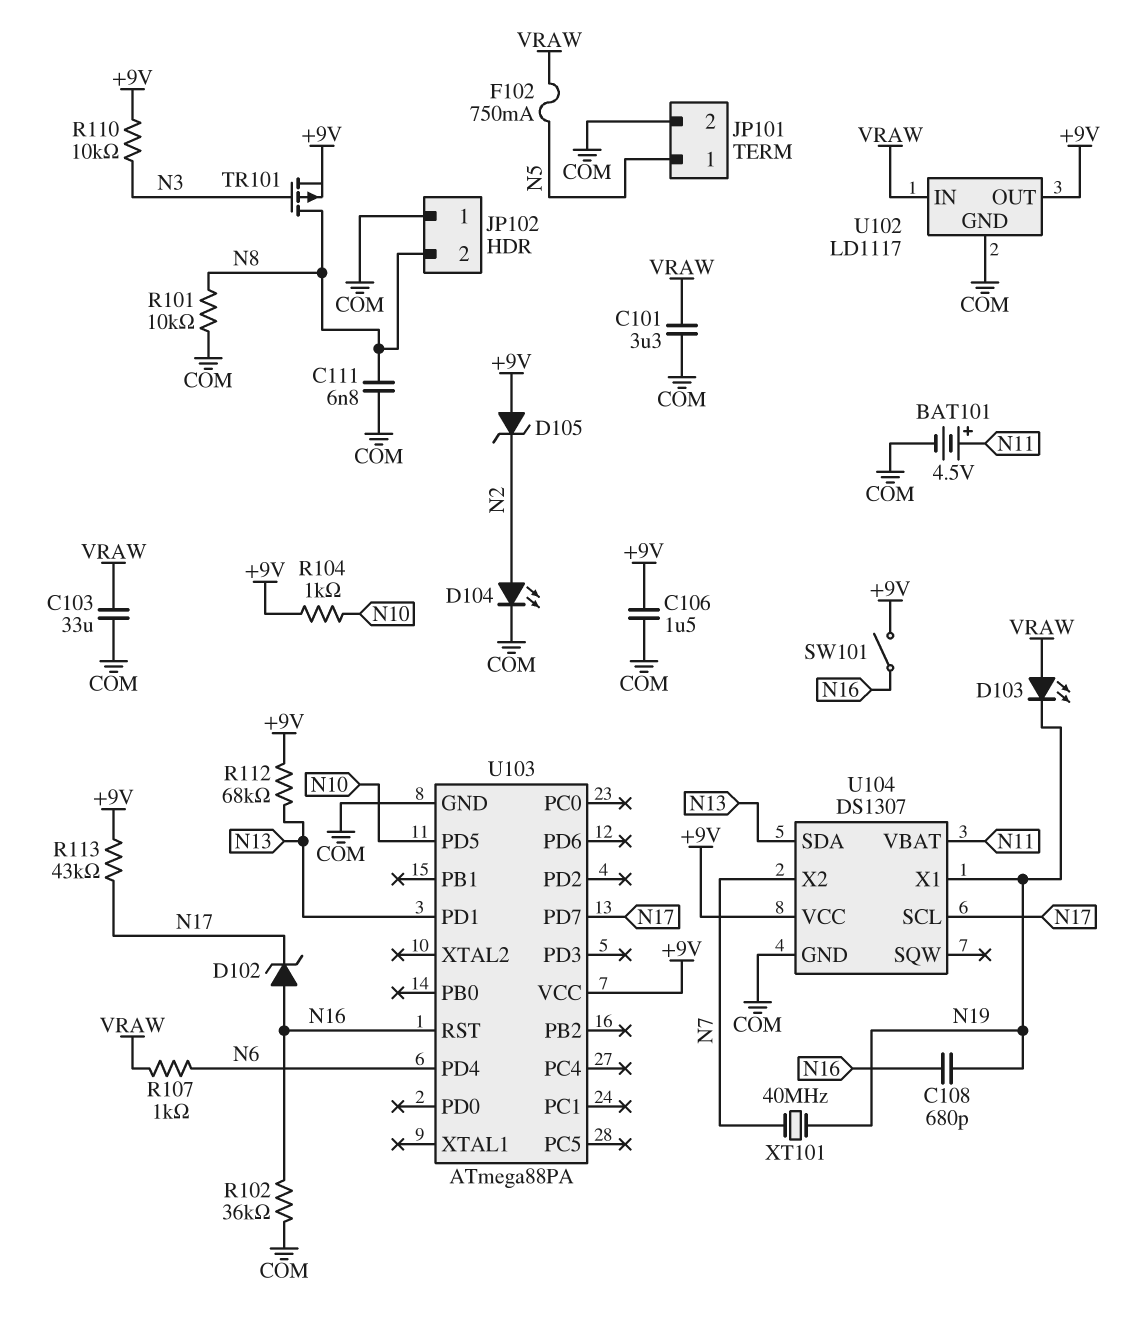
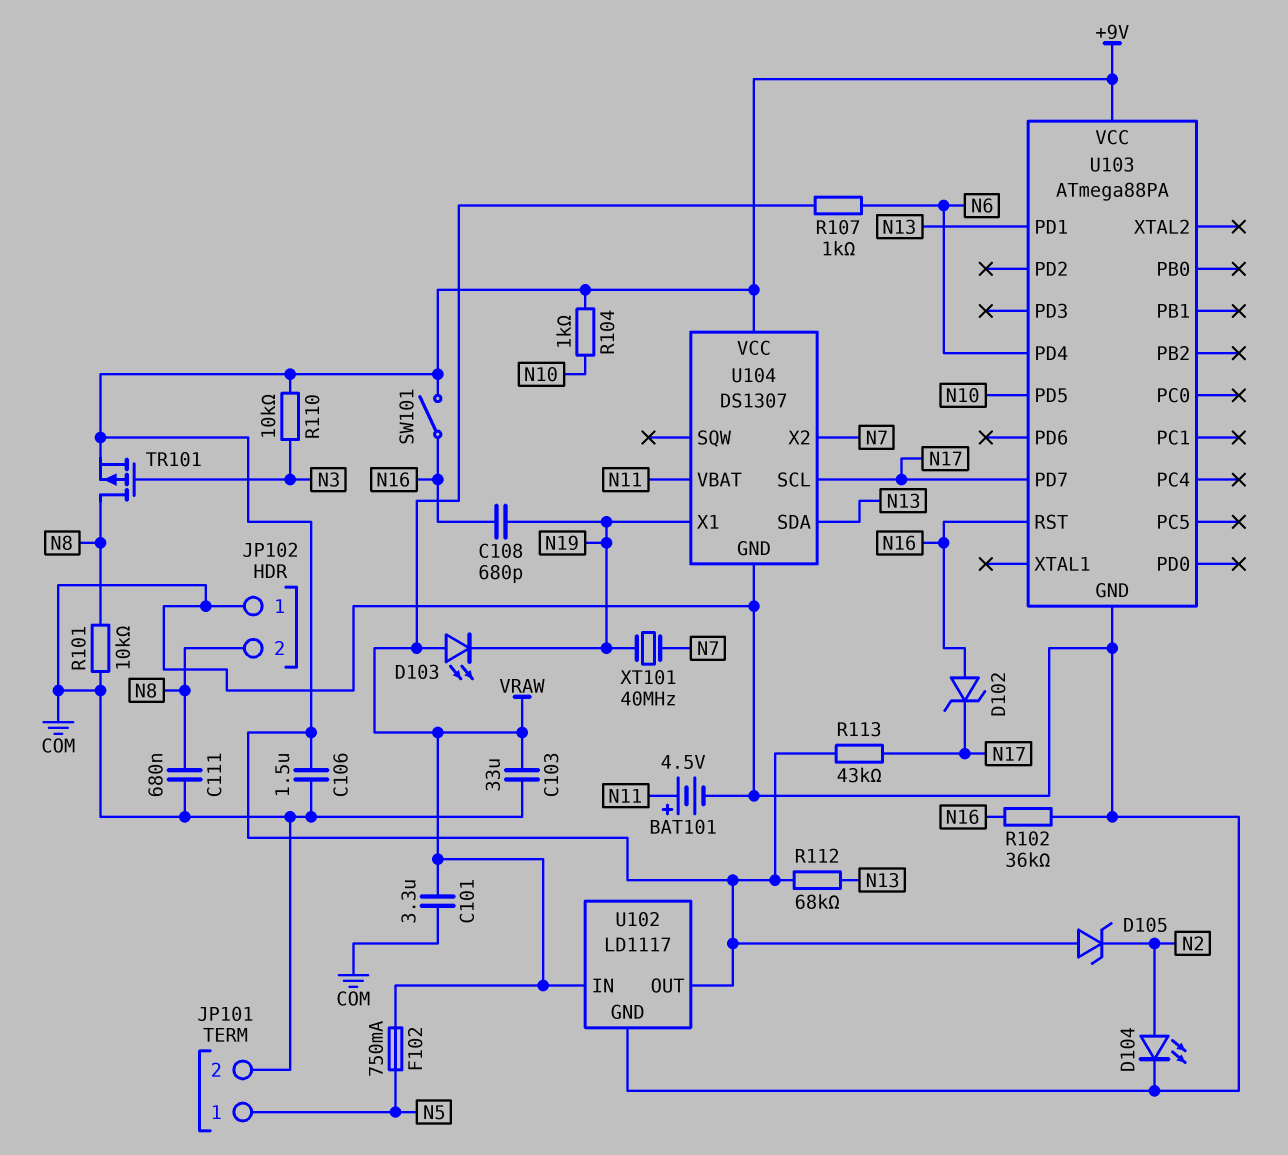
C111: 6.8nF (COM, N8) -> 680nF (COM, N8)

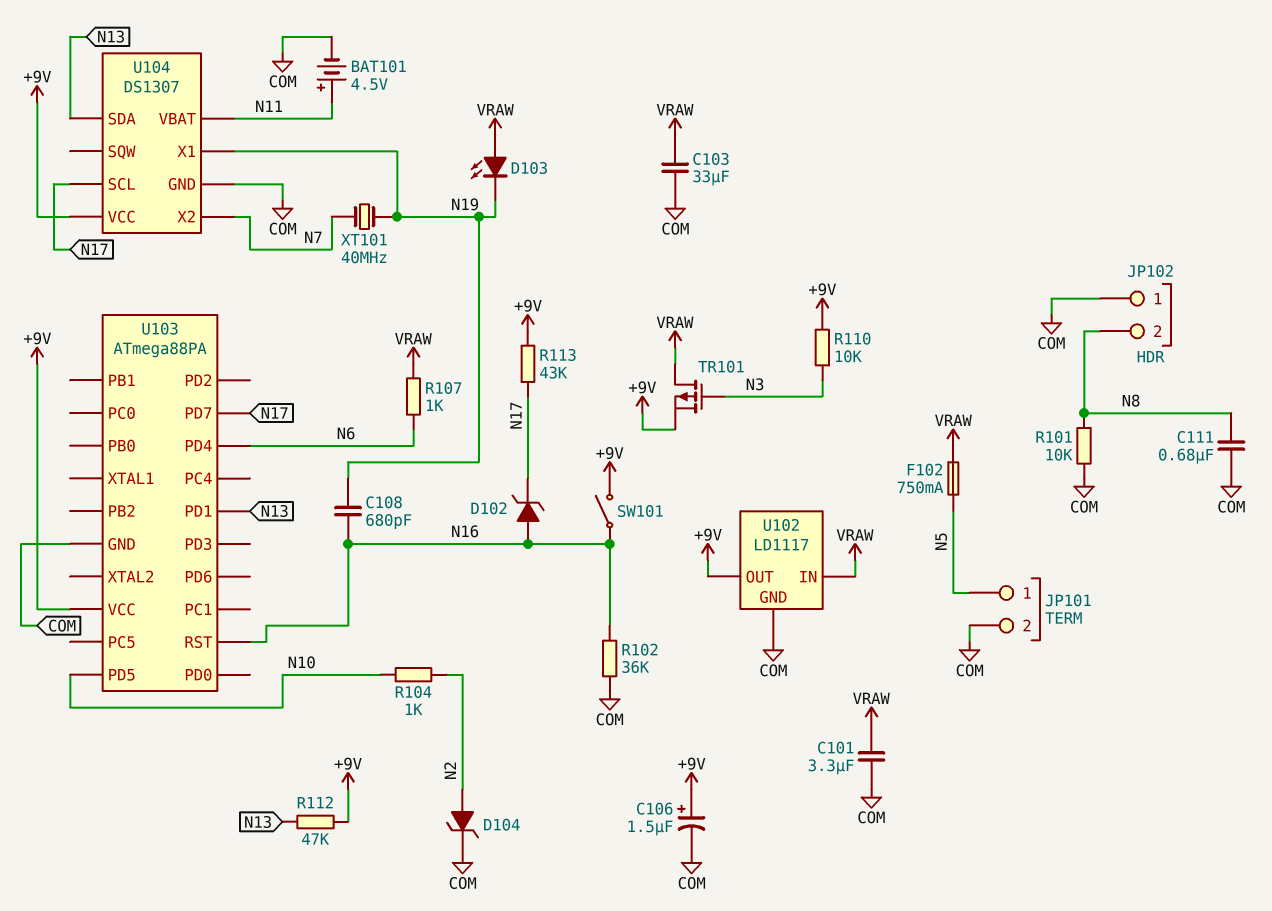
C106: 1.5uF (+9V, COM) -> 1.5uF (plus +9V, minus COM)
D104: LED (A N2, K COM) -> zener (A N2, K COM)
D105: zener (A +9V, K N2) -> none
R104: 1k (+9V, N10) -> 1k (N2, N10)
R112: 68k (+9V, N13) -> 47k (+9V, N13)
TR101: PMOS (G N3, D N8, S +9V) -> PMOS (G N3, D VRAW, S +9V)

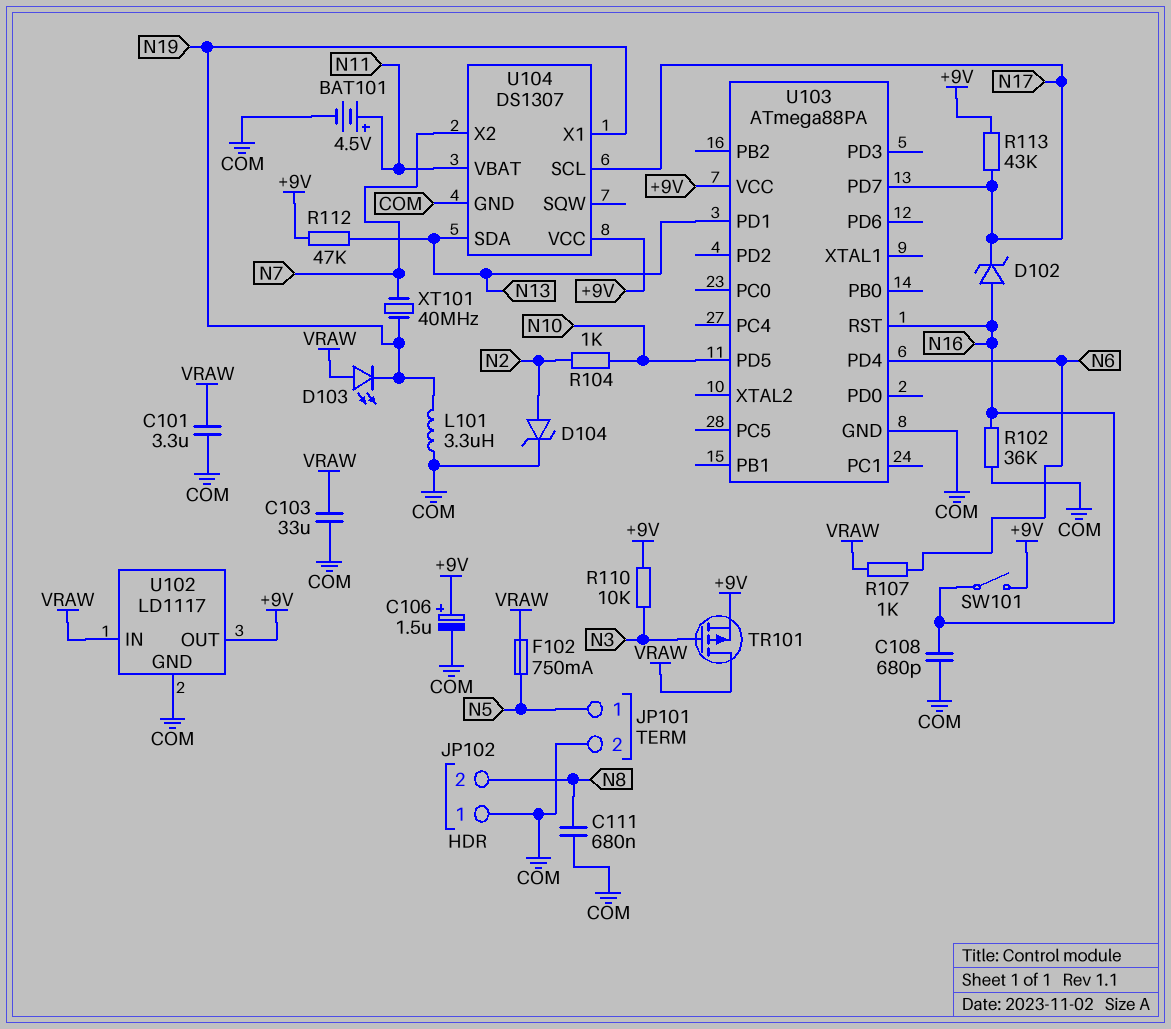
C108: 680pF (N16, N19) -> 680pF (COM, N16)
L101: none -> 3.3uH (COM, N19)
R101: 10k (COM, N8) -> none

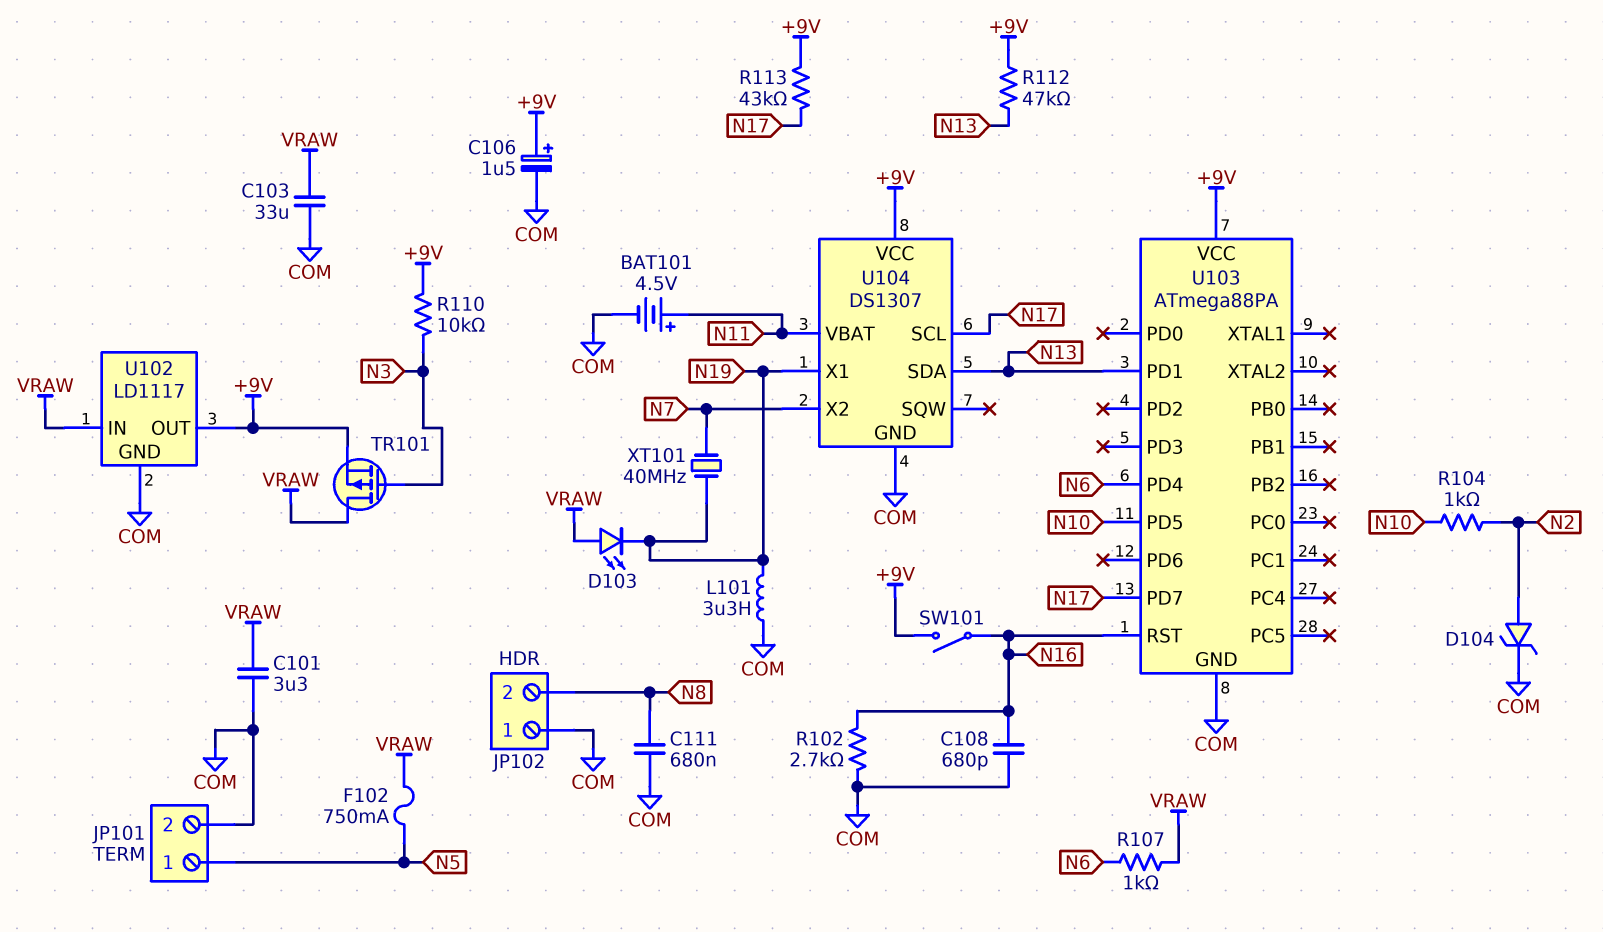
D102: zener (A N16, K N17) -> none
R102: 36k (COM, N16) -> 2.7k (COM, N16)

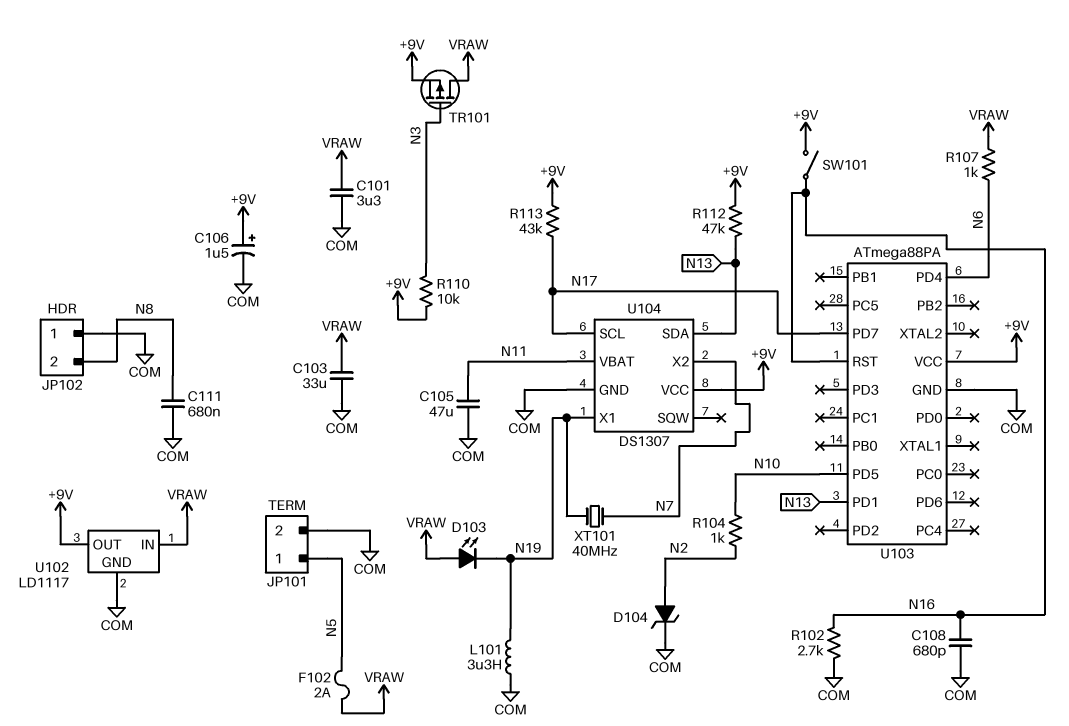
BAT101: 4.5V (plus N11, minus COM) -> none
C105: none -> 47uF (COM, N11)
F102: 750mA (N5, VRAW) -> 2A (N5, VRAW)

